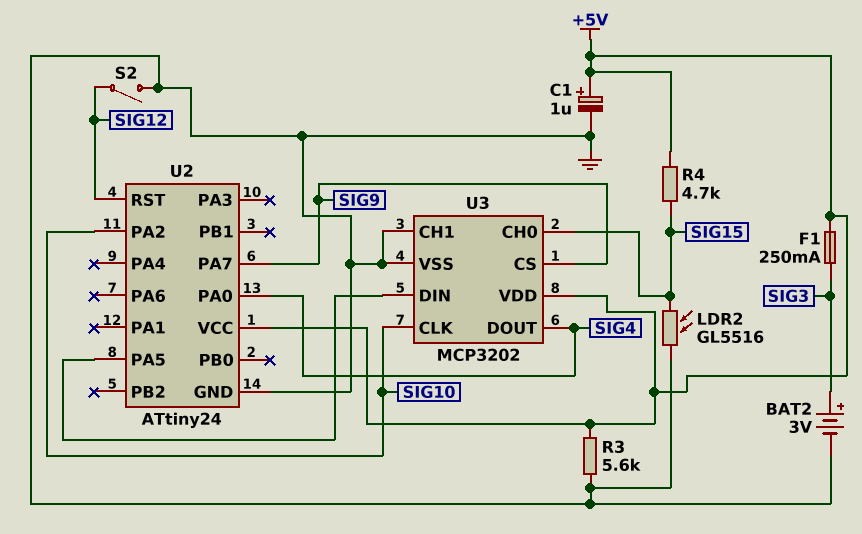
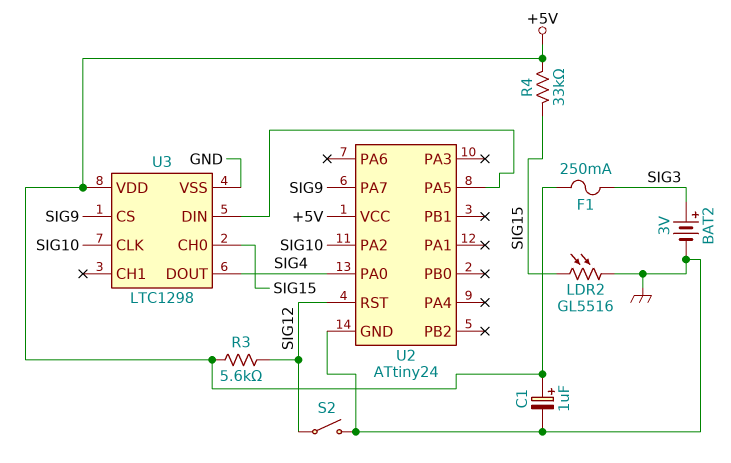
R3: 5.6k (+5V, GND) -> 5.6k (+5V, SIG12)
R4: 4.7k (+5V, SIG15) -> 33k (+5V, SIG15)
U3: MCP3202 -> LTC1298
U3 pin CH1: GND -> none

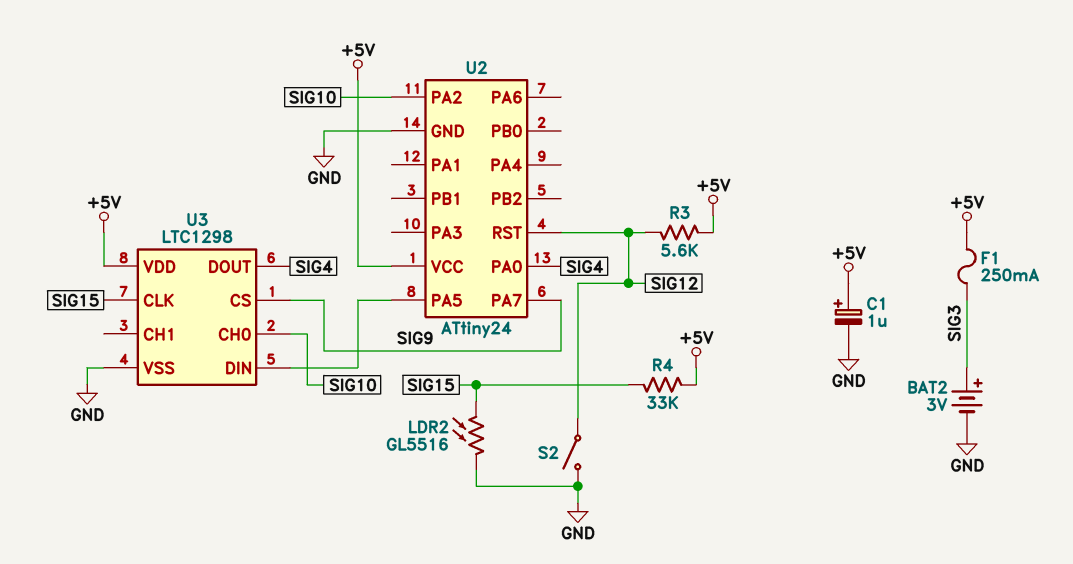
U3 pin CH0: SIG15 -> SIG10
U3 pin CLK: SIG10 -> SIG15

